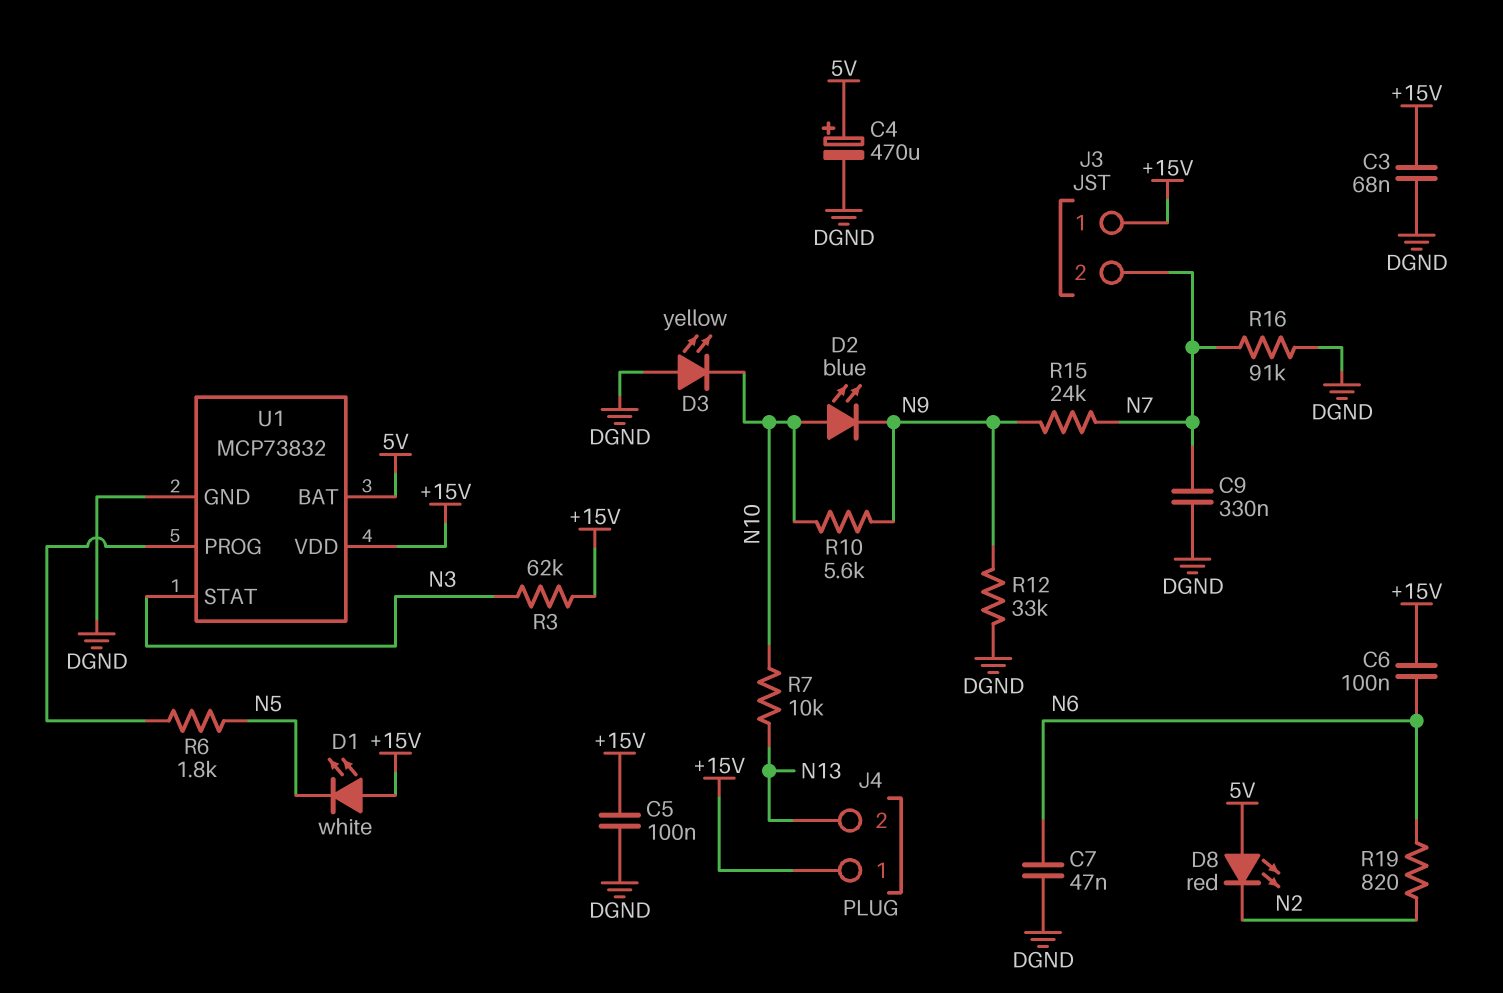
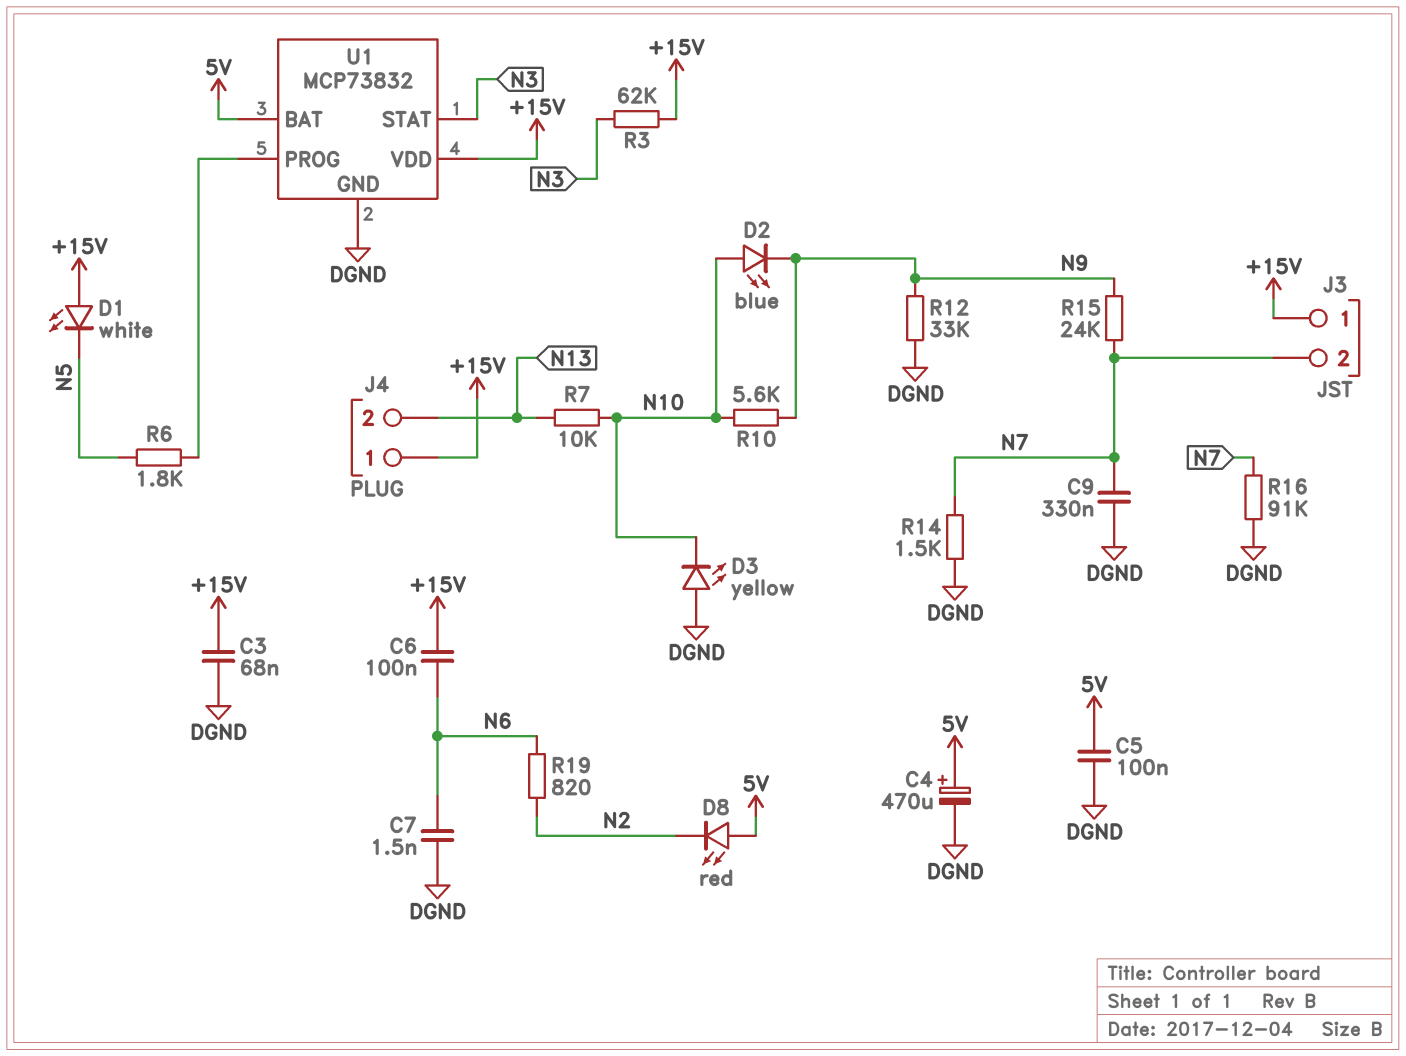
C5: 100nF (+15V, DGND) -> 100nF (5V, DGND)
C7: 47nF (DGND, N6) -> 1.5nF (DGND, N6)
R14: none -> 1.5k (DGND, N7)

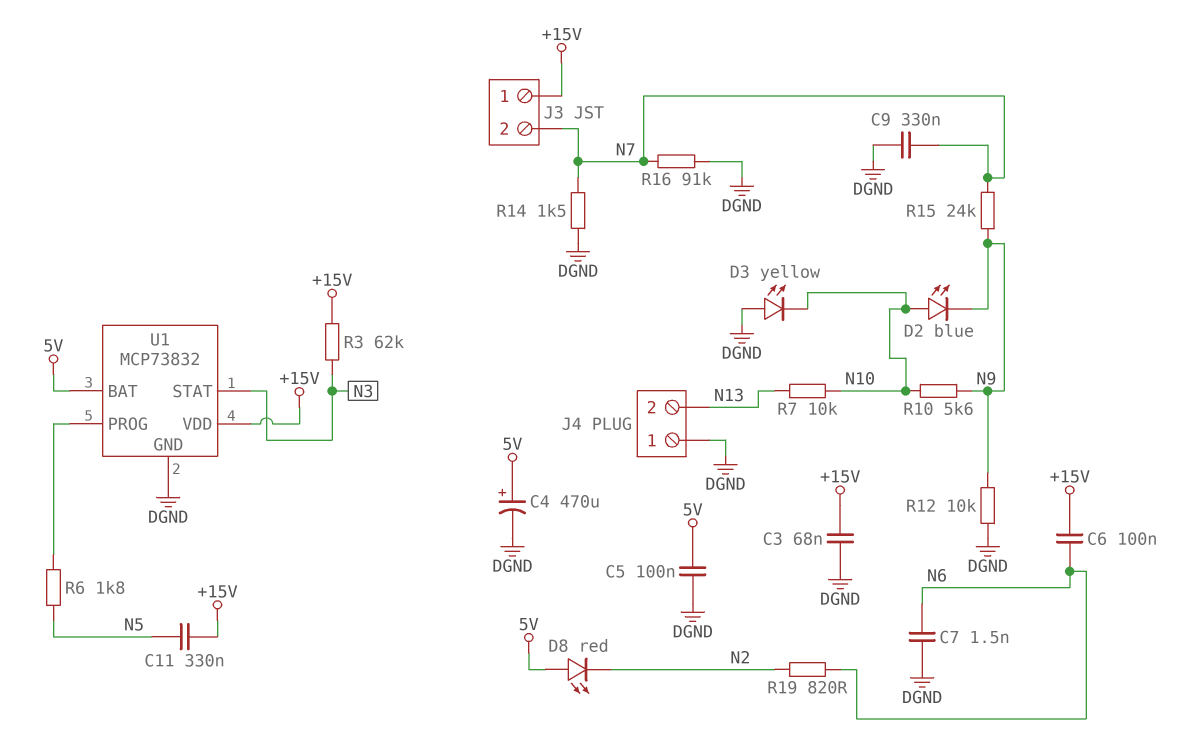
C11: none -> 330nF (+15V, N5)
D1: LED white (A +15V, K N5) -> none
J4 pin 1: +15V -> DGND
R12: 33k (DGND, N9) -> 10k (DGND, N9)

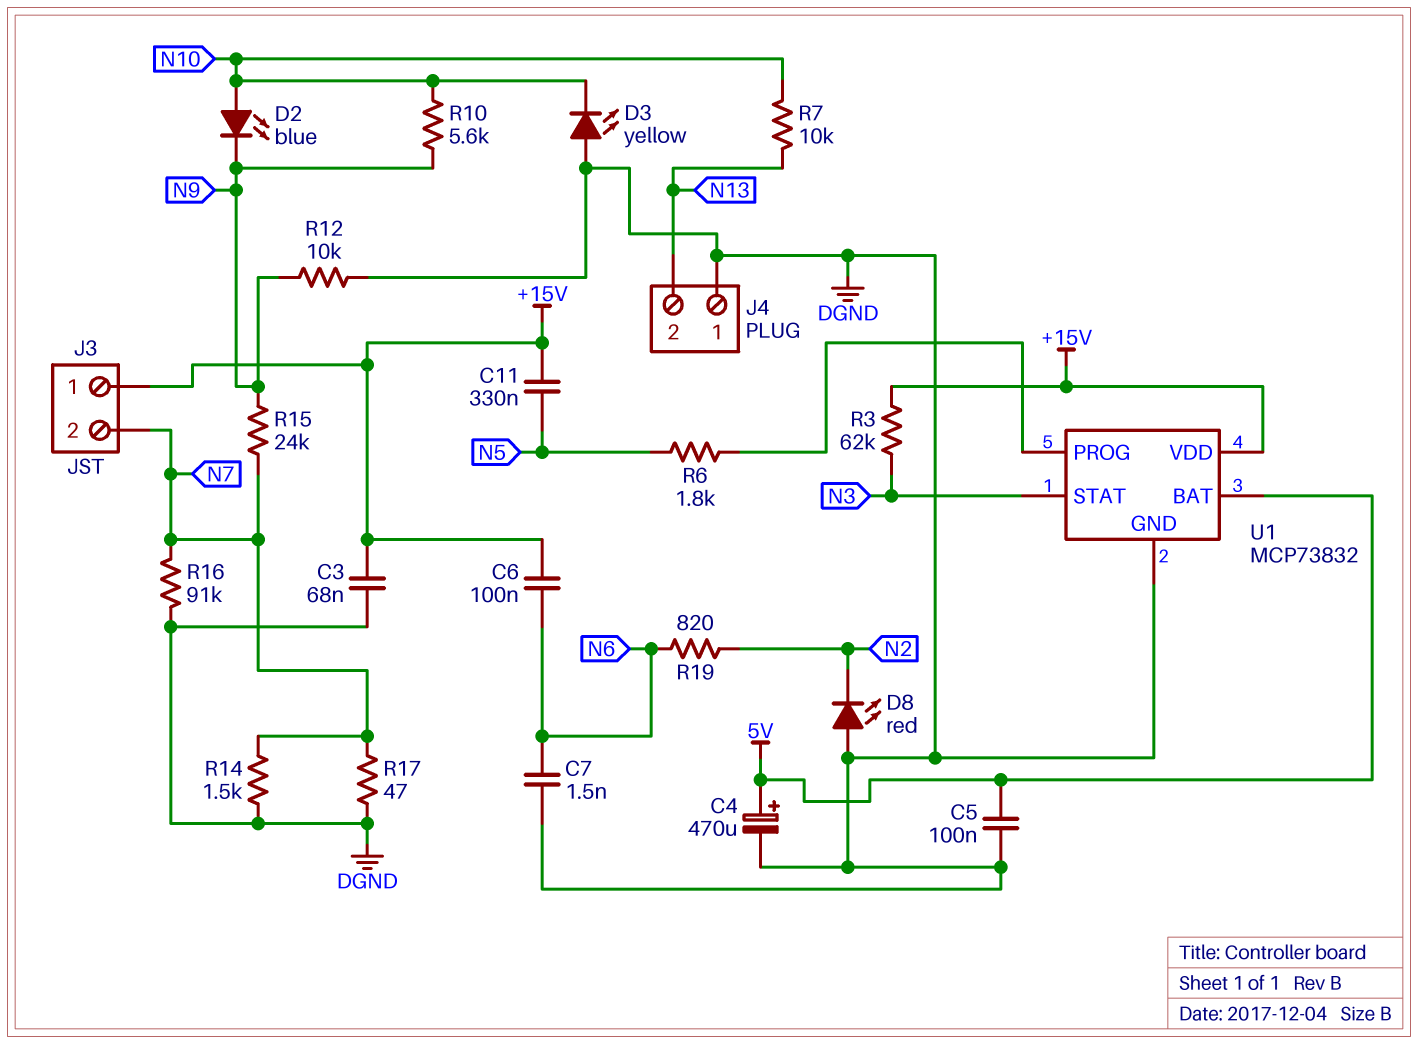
C9: 330nF (DGND, N7) -> none
D8: LED red (A 5V, K N2) -> LED red (A DGND, K N2)
R17: none -> 47 (DGND, N7)

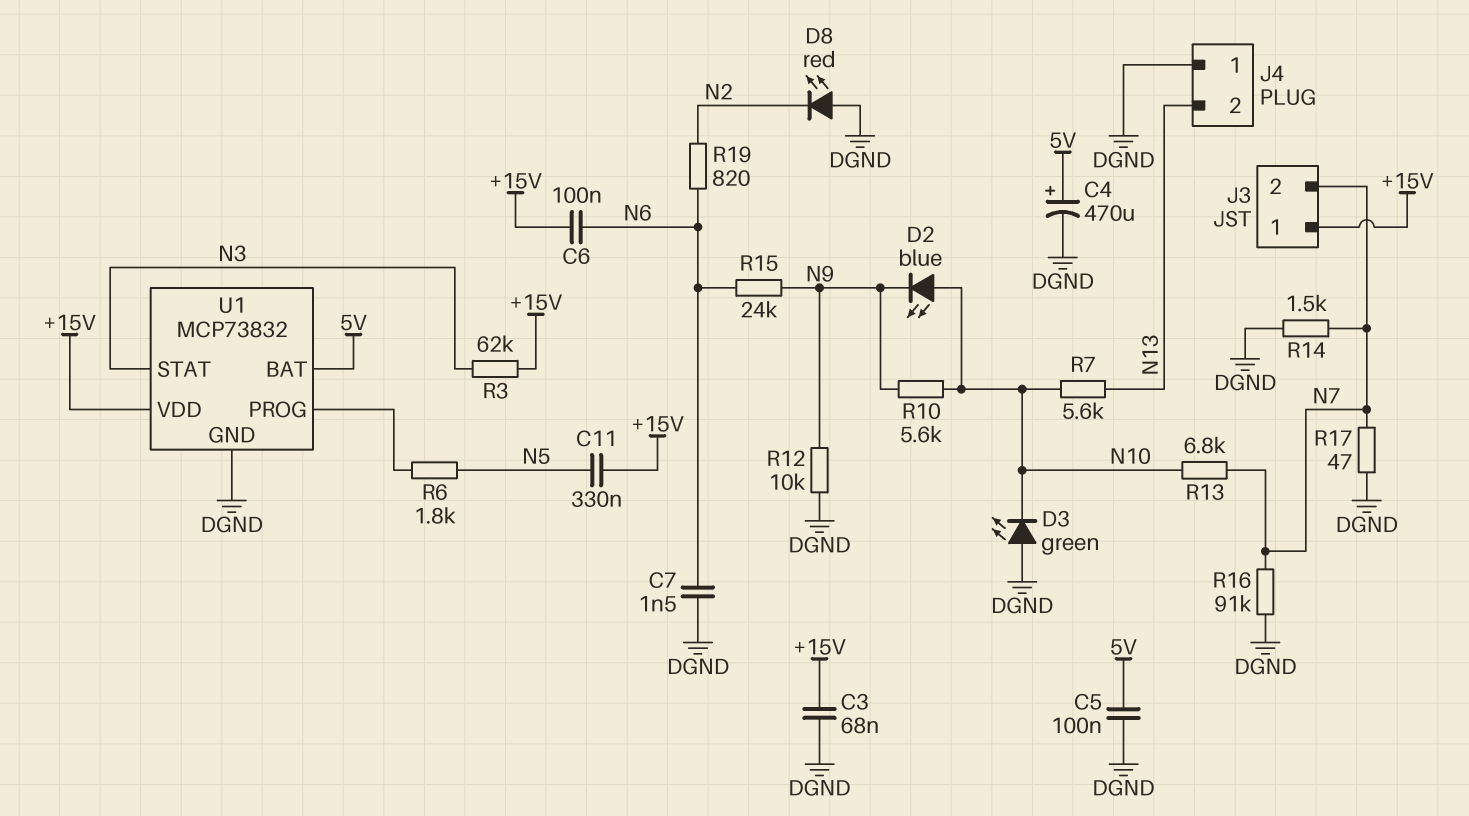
D3: LED yellow (A DGND, K N10) -> LED green (A DGND, K N10)
R7: 10k (N10, N13) -> 5.6k (N10, N13)
R13: none -> 6.8k (N7, N10)
R15: 24k (N7, N9) -> 24k (N6, N9)

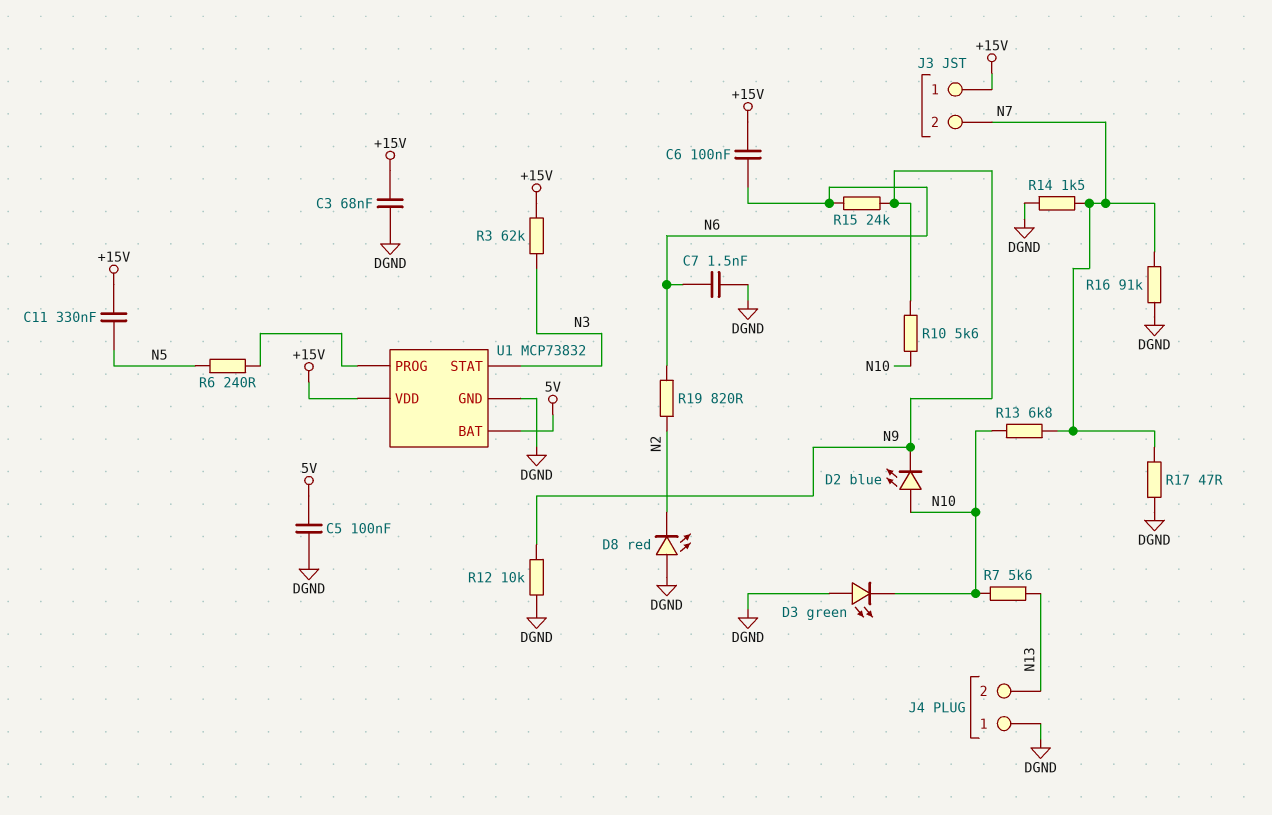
C4: 470uF (plus 5V, minus DGND) -> none
R6: 1.8k (N5, U1/PROG) -> 240 (N5, U1/PROG)

